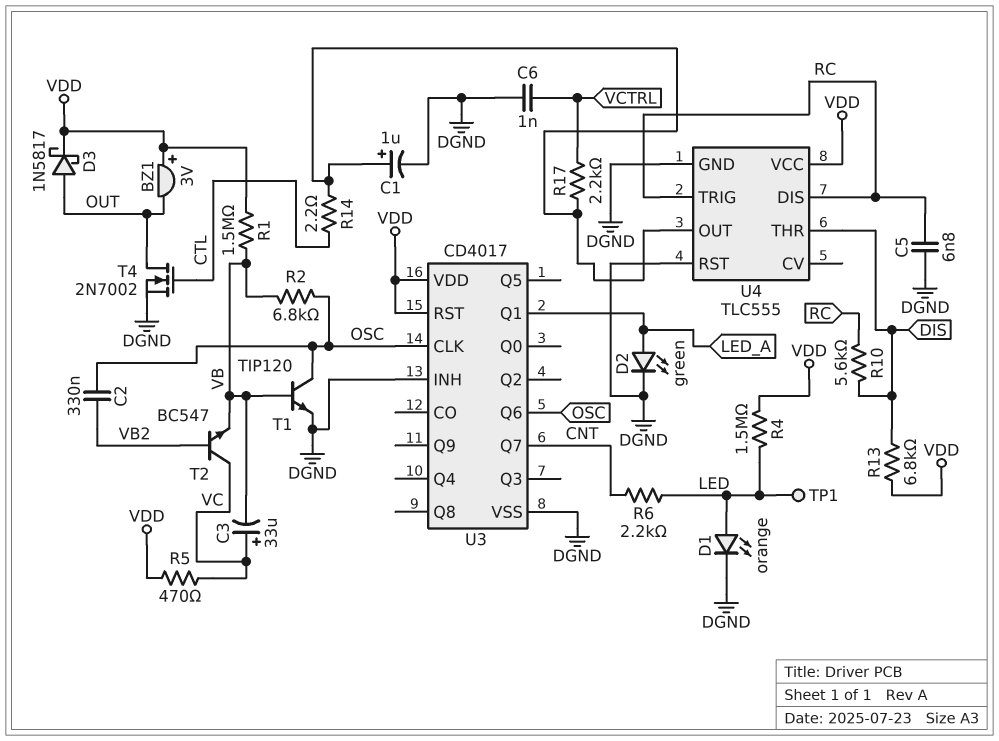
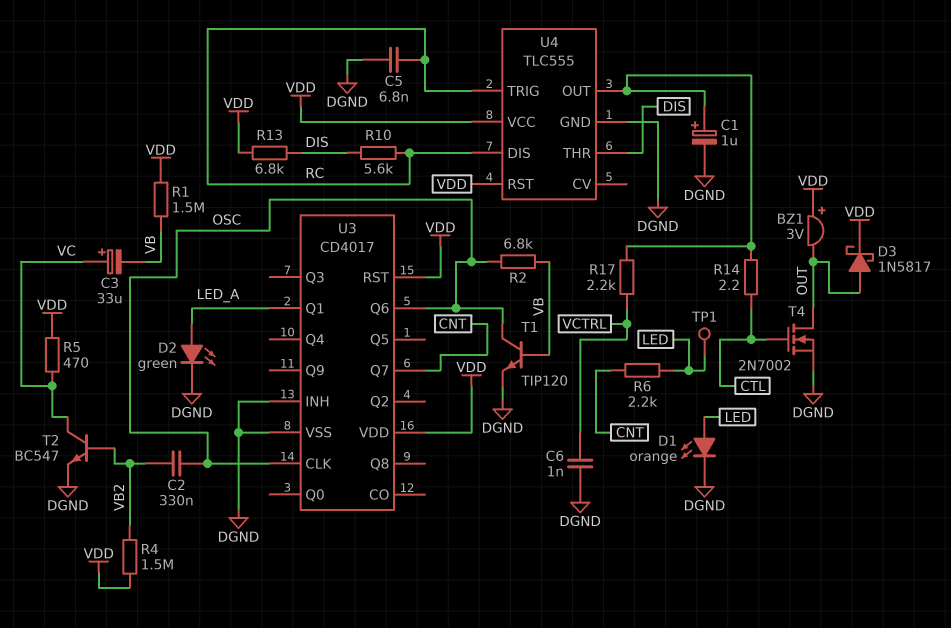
R4: 1.5M (LED, VDD) -> 1.5M (VB2, VDD)
T2: NPN BC547 (B VB2, C VC, E VB) -> NPN BC547 (B VB2, C VC, E DGND)
U4 pin RST: DGND -> VDD

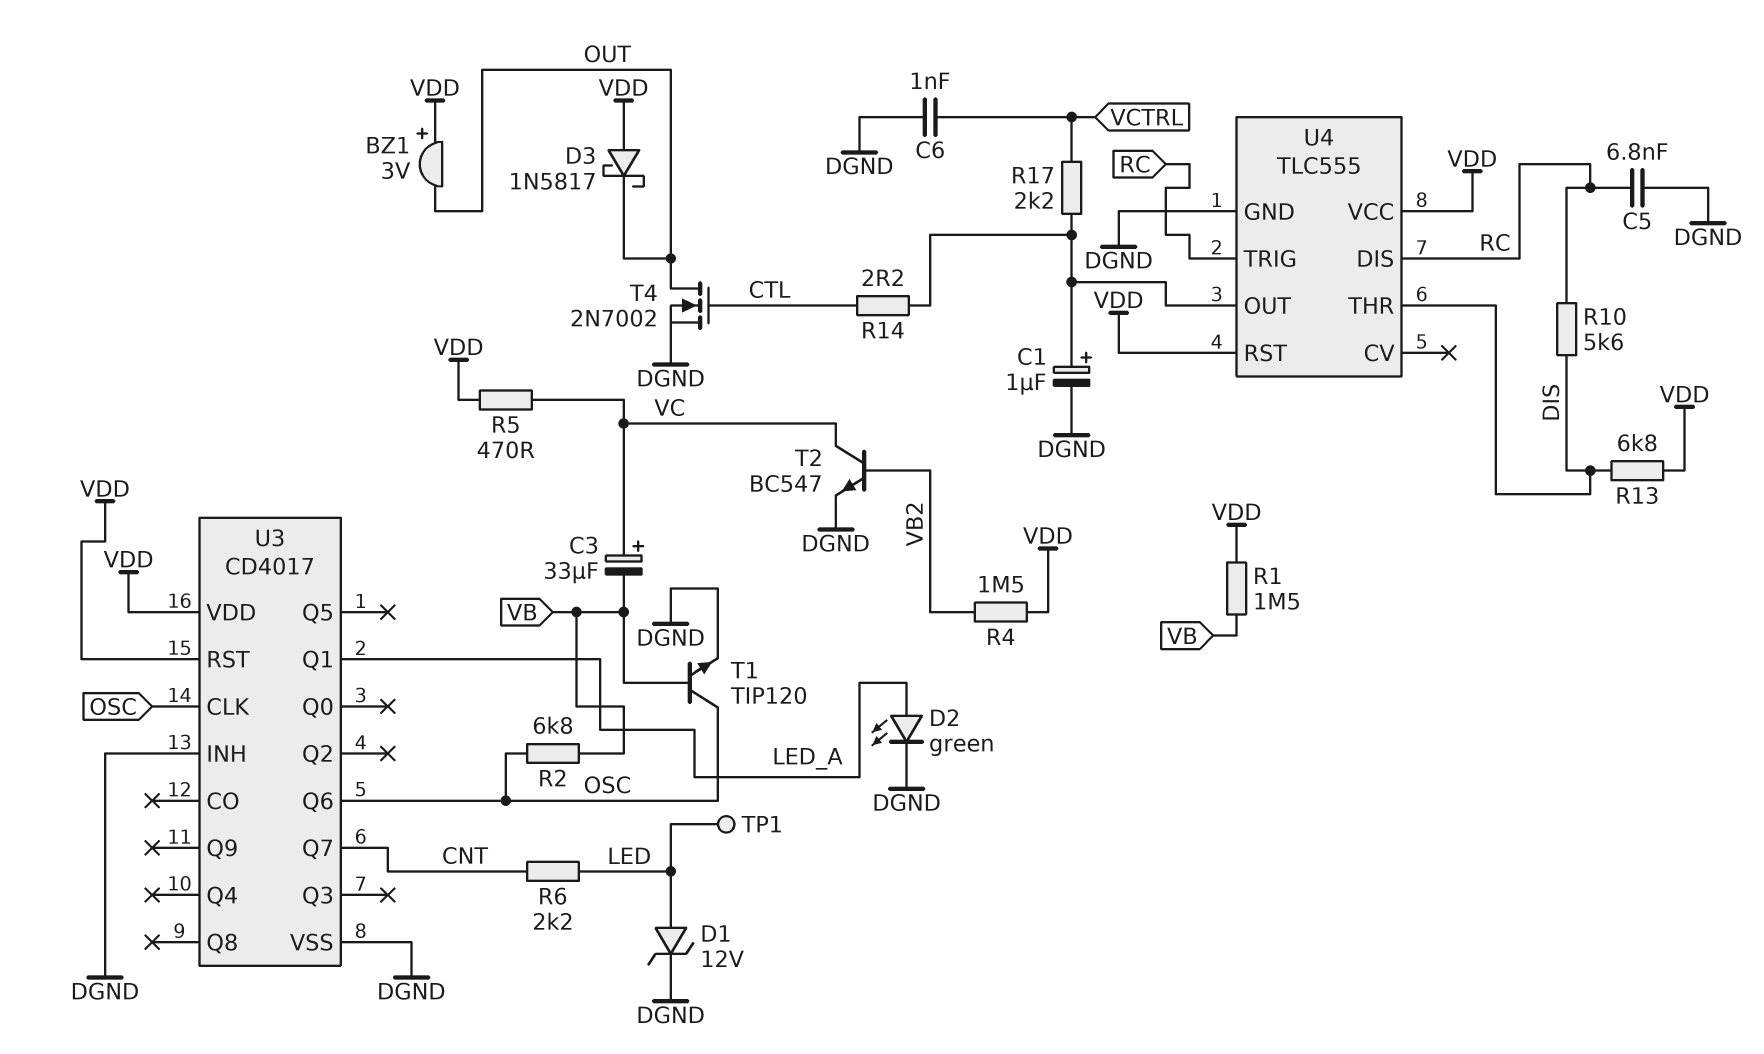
C2: 330nF (OSC, VB2) -> none
D1: LED orange (A LED, K DGND) -> zener 12V (A LED, K DGND)
D3: schottky 1N5817 (A OUT, K VDD) -> schottky 1N5817 (A VDD, K OUT)

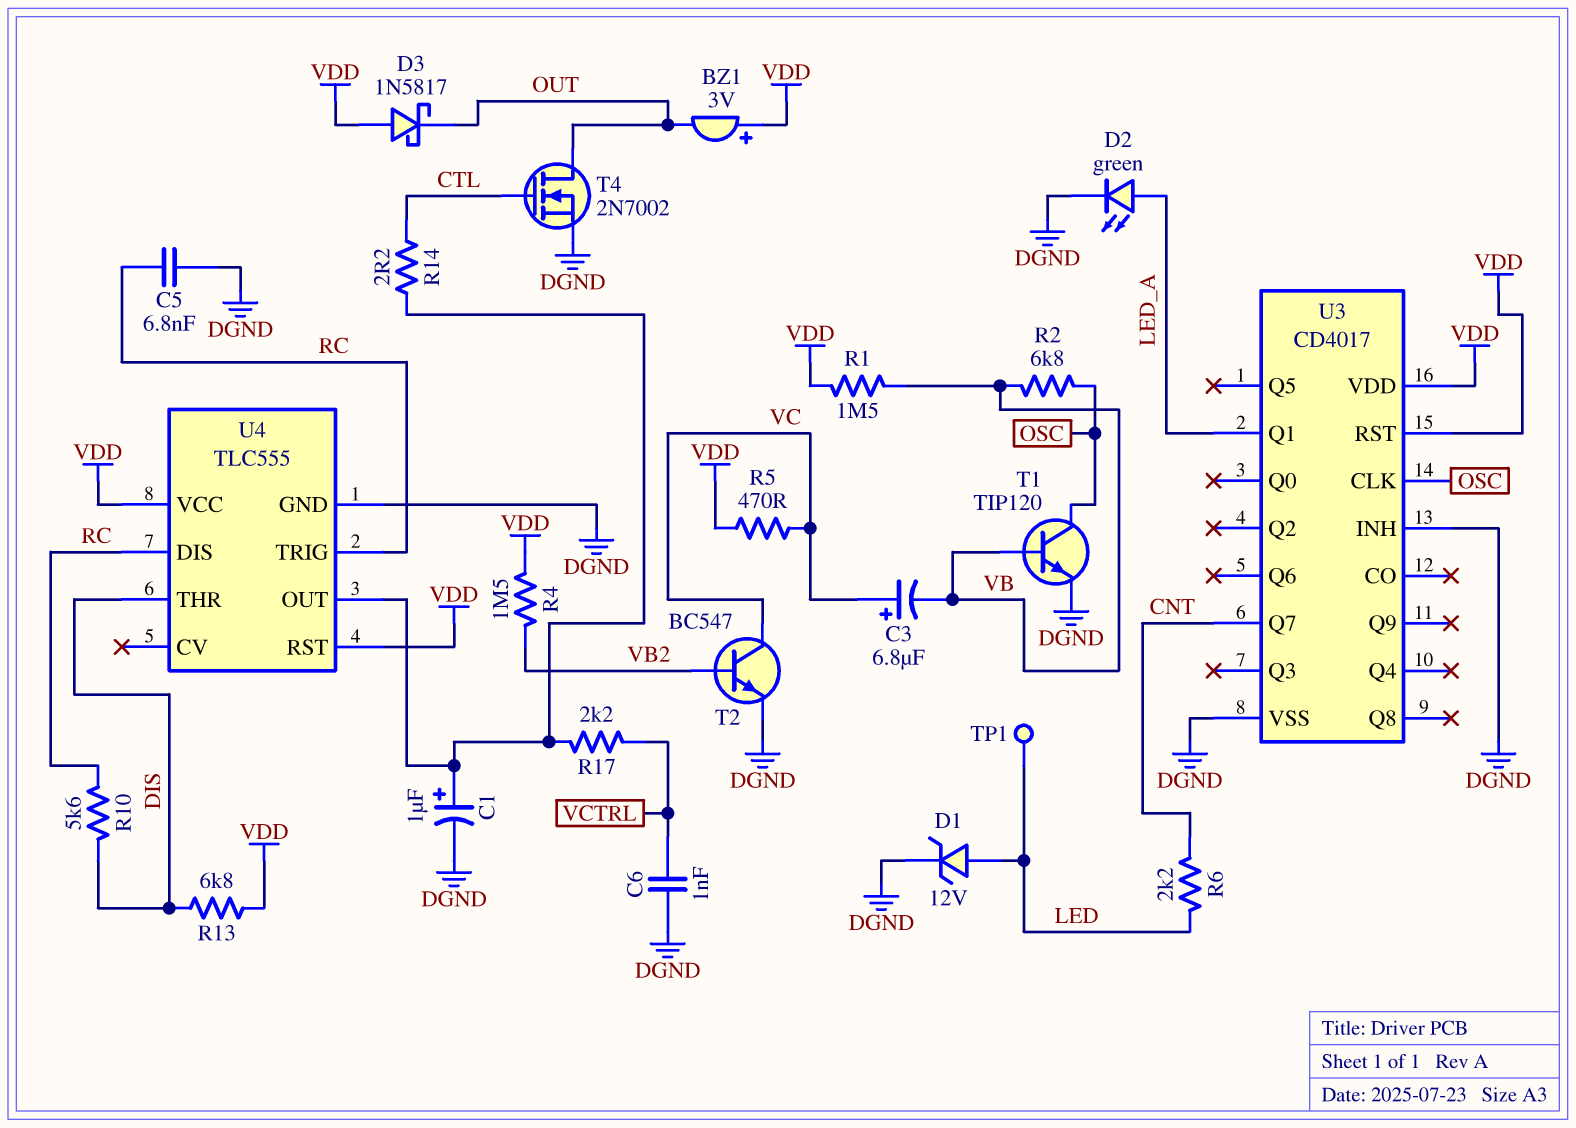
C3: 33uF (plus VC, minus VB) -> 6.8uF (plus VC, minus VB)
U3 pin Q6: OSC -> none

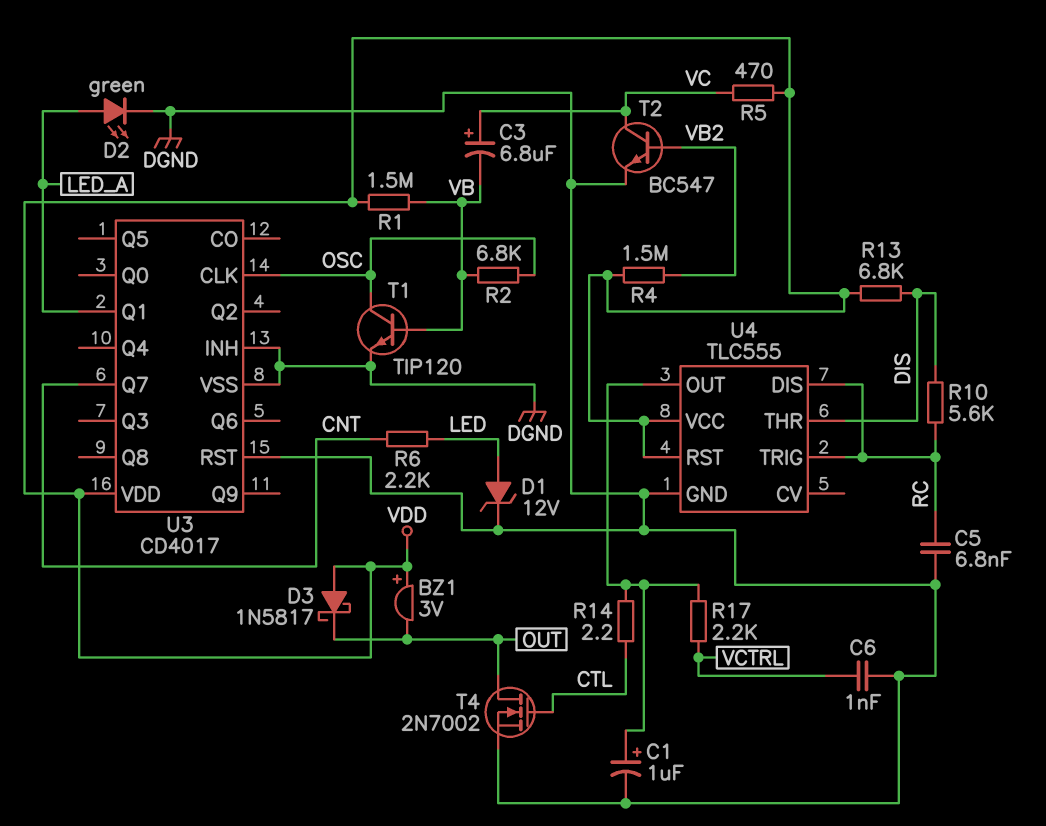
TP1: test point (LED) -> none
U3 pin RST: VDD -> DGND

